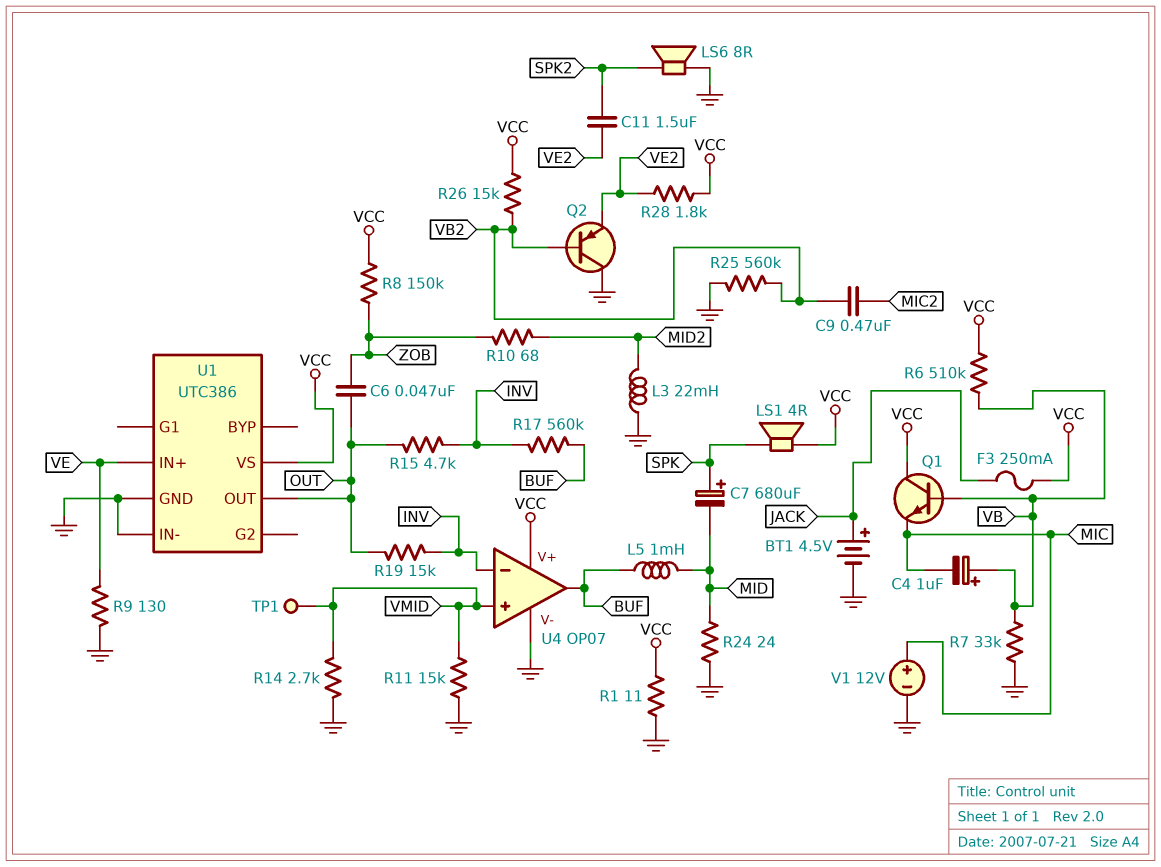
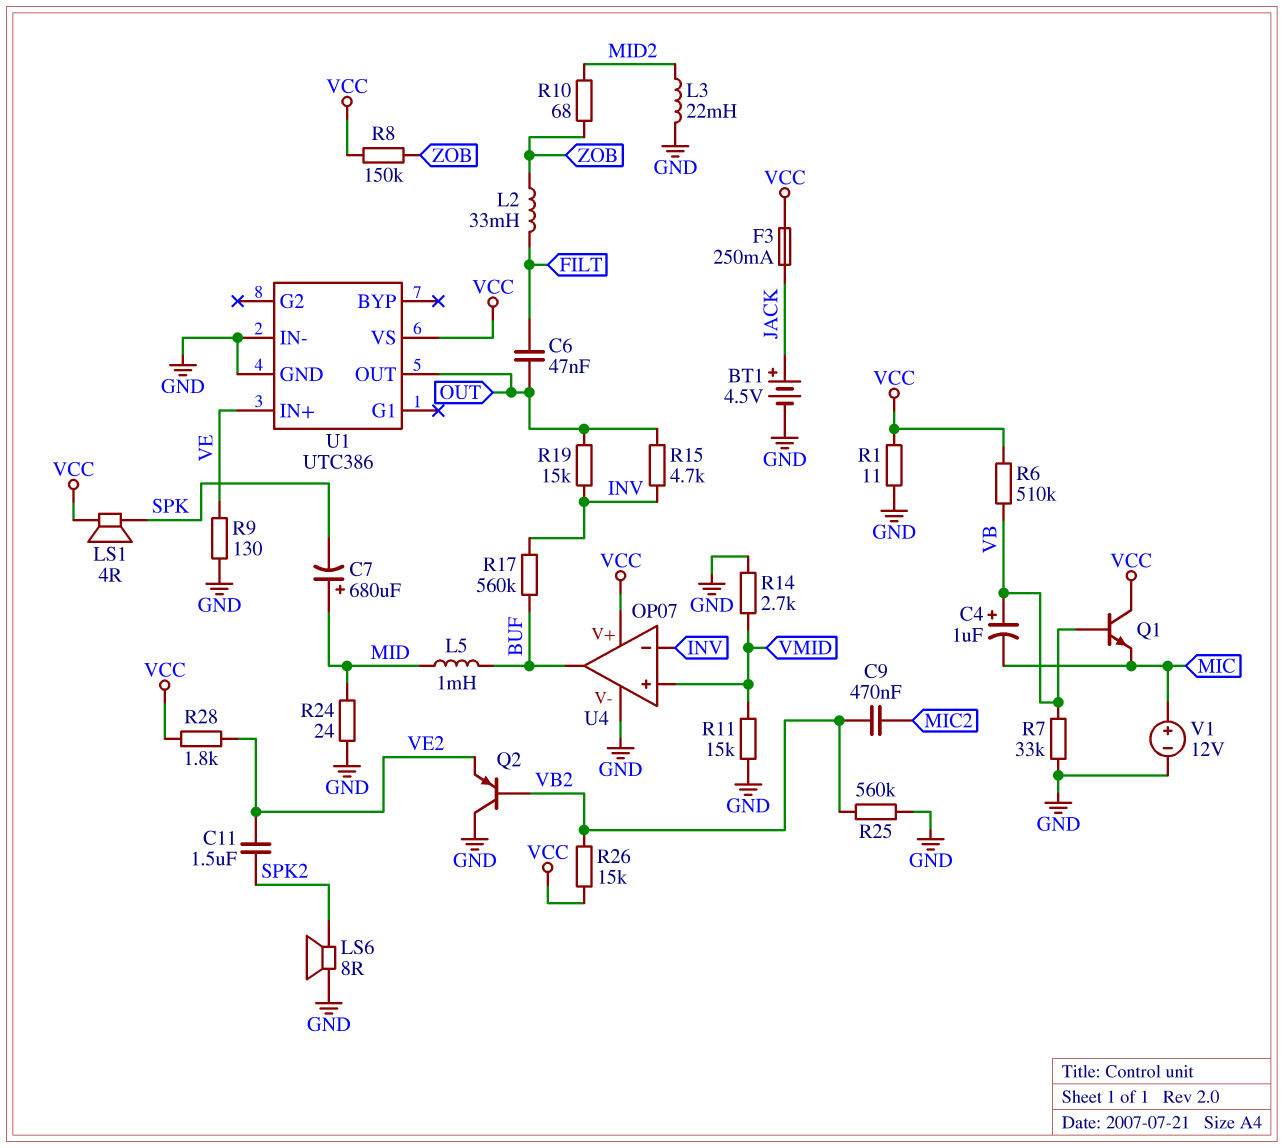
C6: 47nF (OUT, ZOB) -> 47nF (FILT, OUT)
C7: 680uF (plus SPK, minus MID) -> 680uF (plus MID, minus SPK)
L2: none -> 33mH (FILT, ZOB)
TP1: test point (VMID) -> none

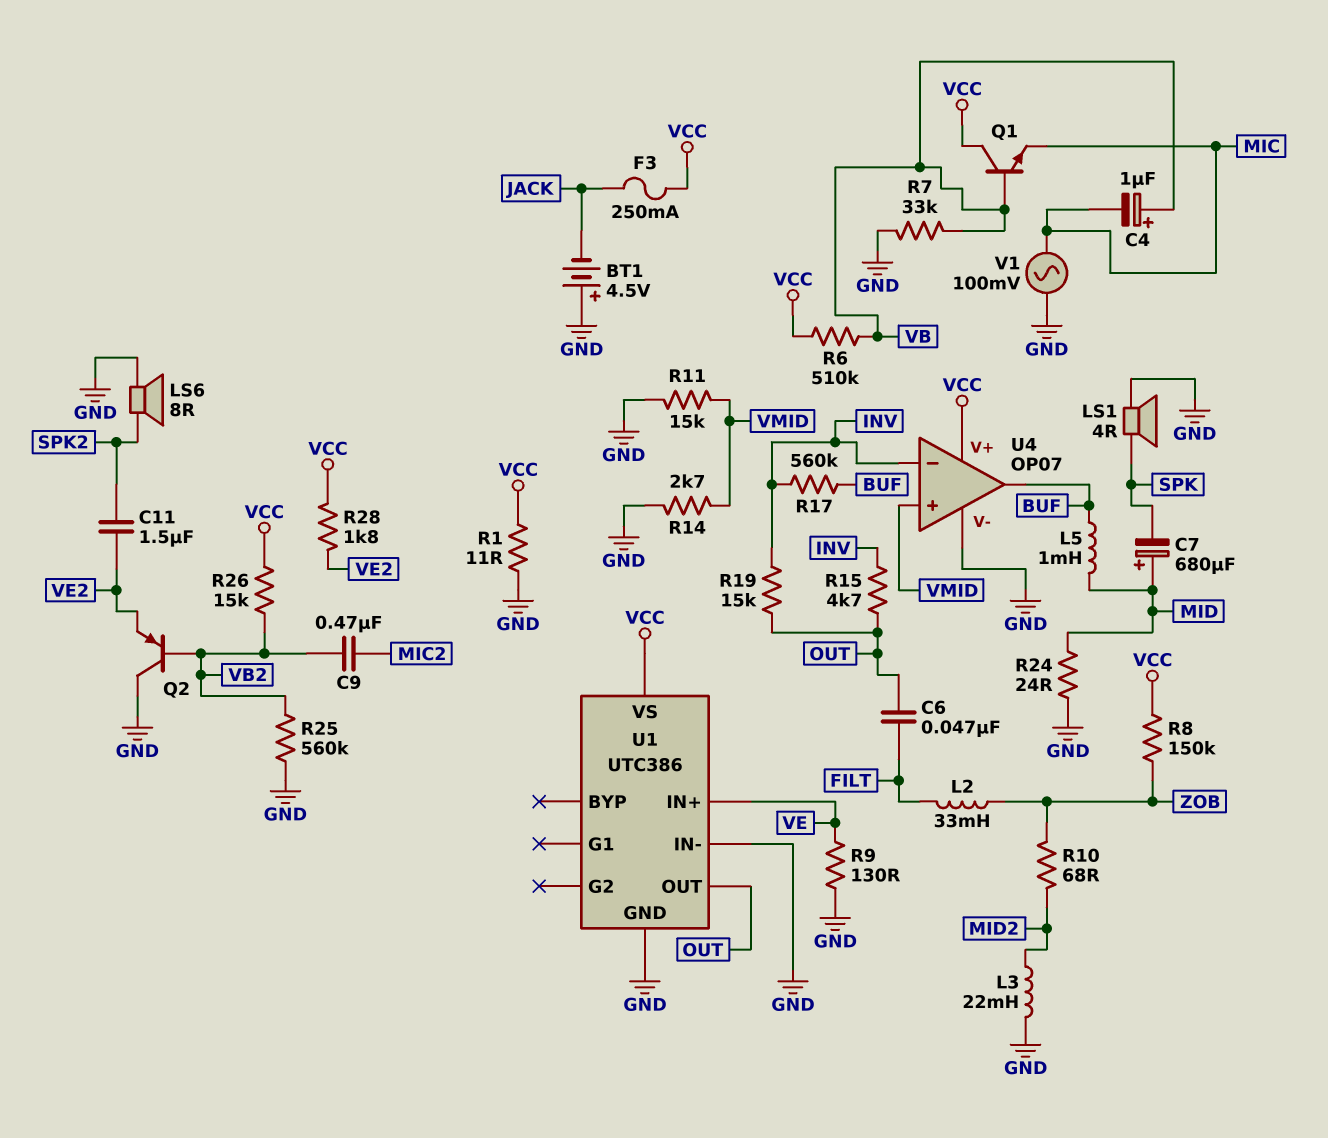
BT1: 4.5V (plus JACK, minus GND) -> 4.5V (plus GND, minus JACK)
LS1: speaker 4R (SPK, VCC) -> speaker 4R (GND, SPK)
V1: 12V (plus MIC, minus GND) -> AC 100mV (GND, MIC)

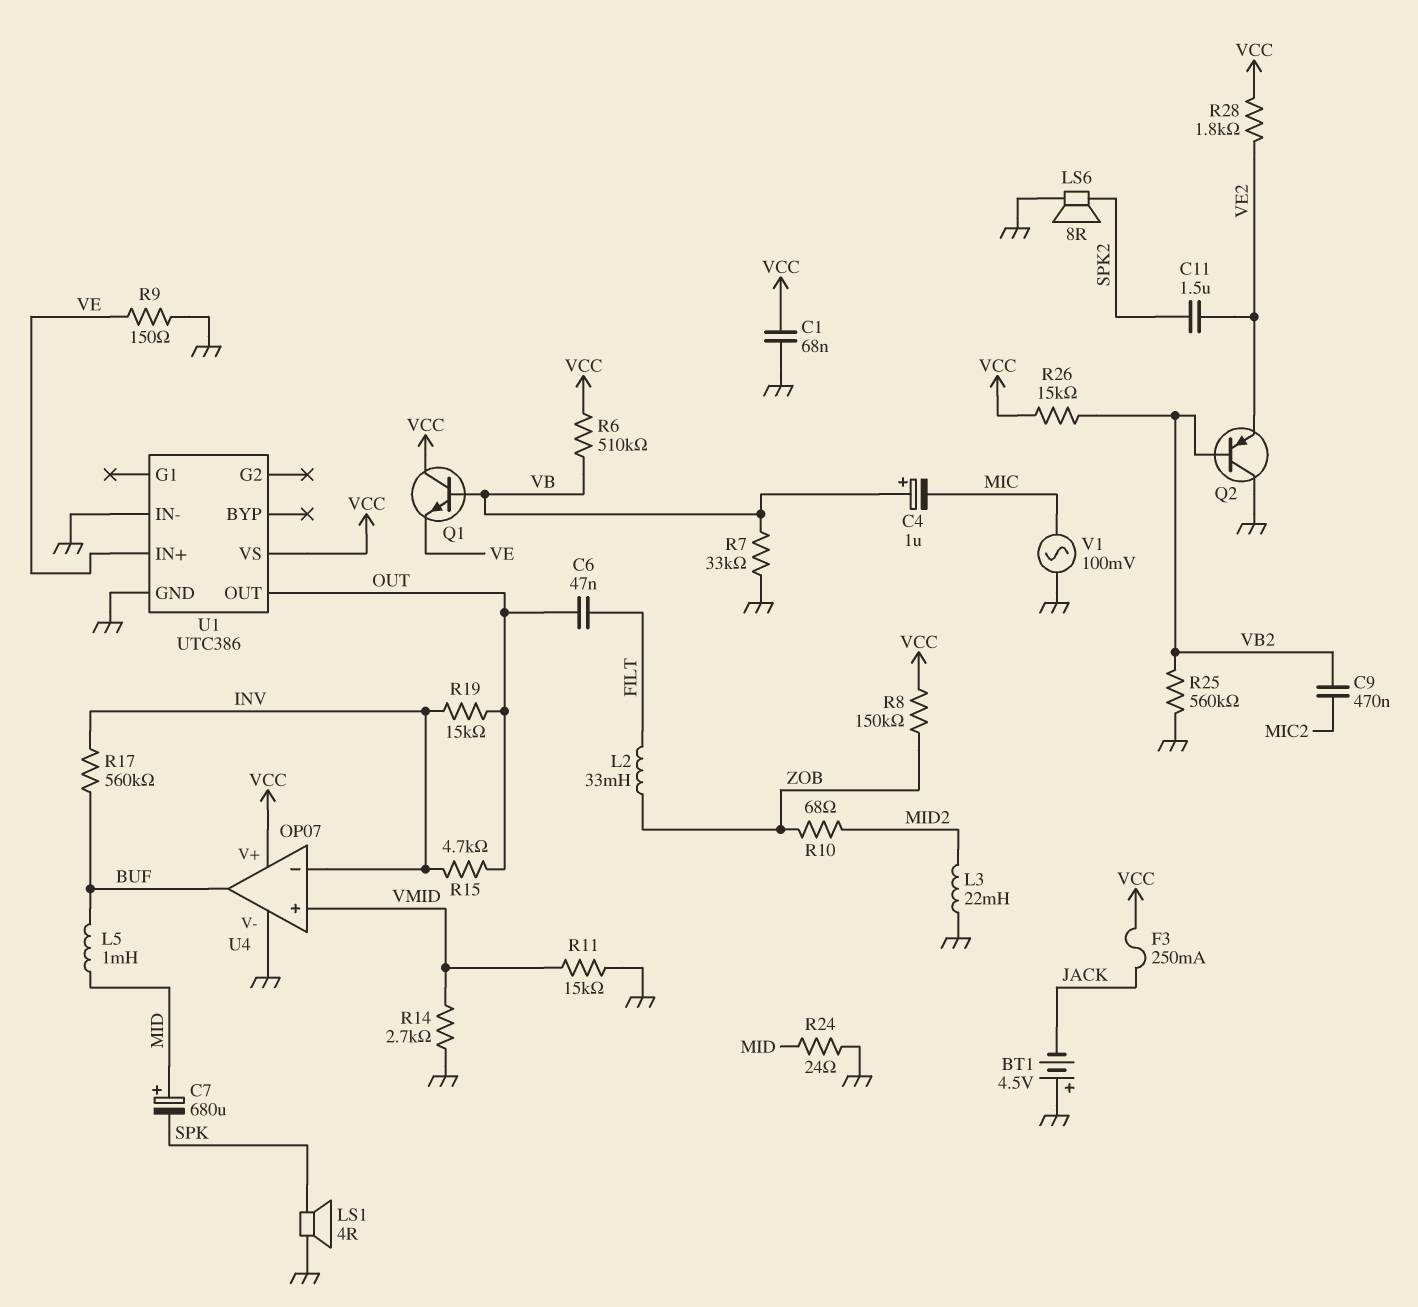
C1: none -> 68nF (GND, VCC)
Q1: NPN (B VB, C VCC, E MIC) -> NPN (B VB, C VCC, E VE)
R1: 11 (GND, VCC) -> none
R9: 130 (GND, VE) -> 150 (GND, VE)

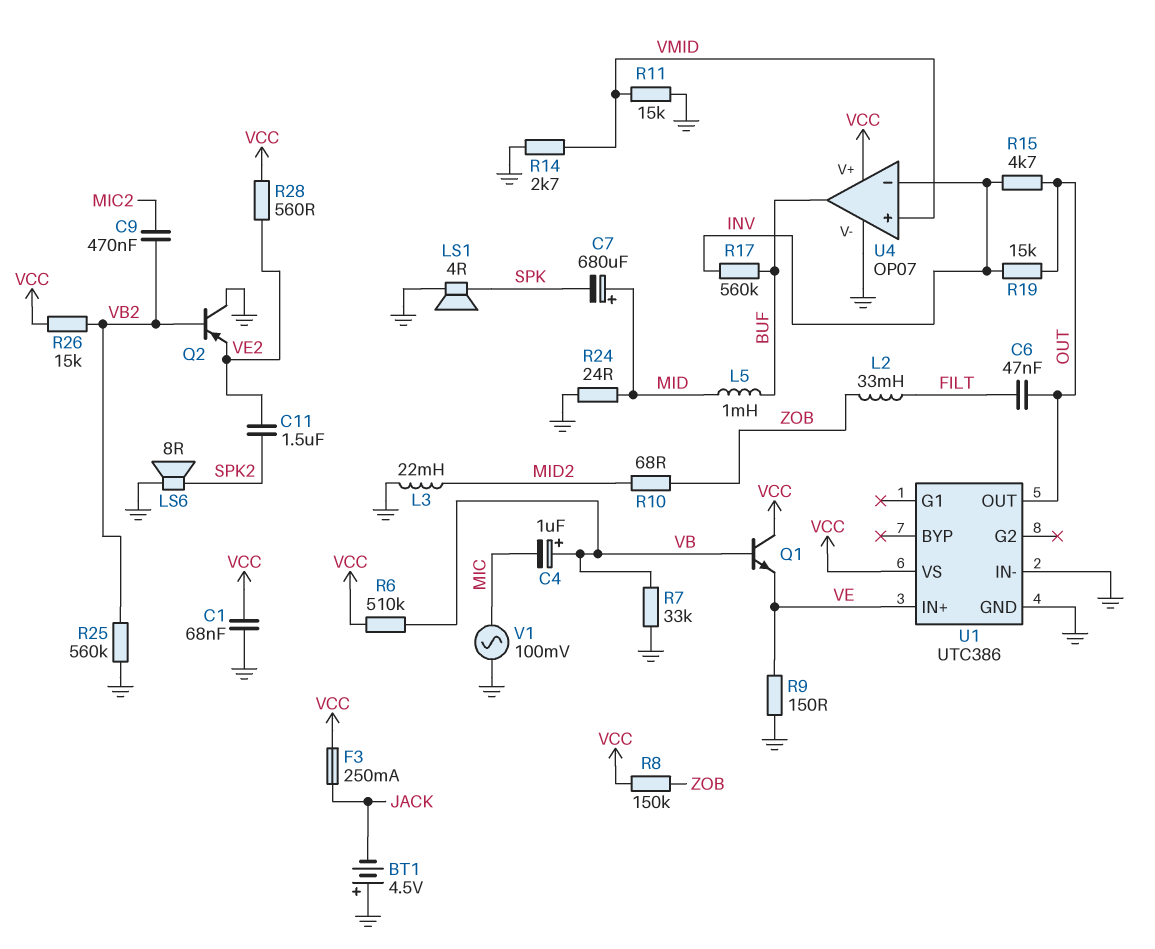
R28: 1.8k (VCC, VE2) -> 560 (VCC, VE2)

